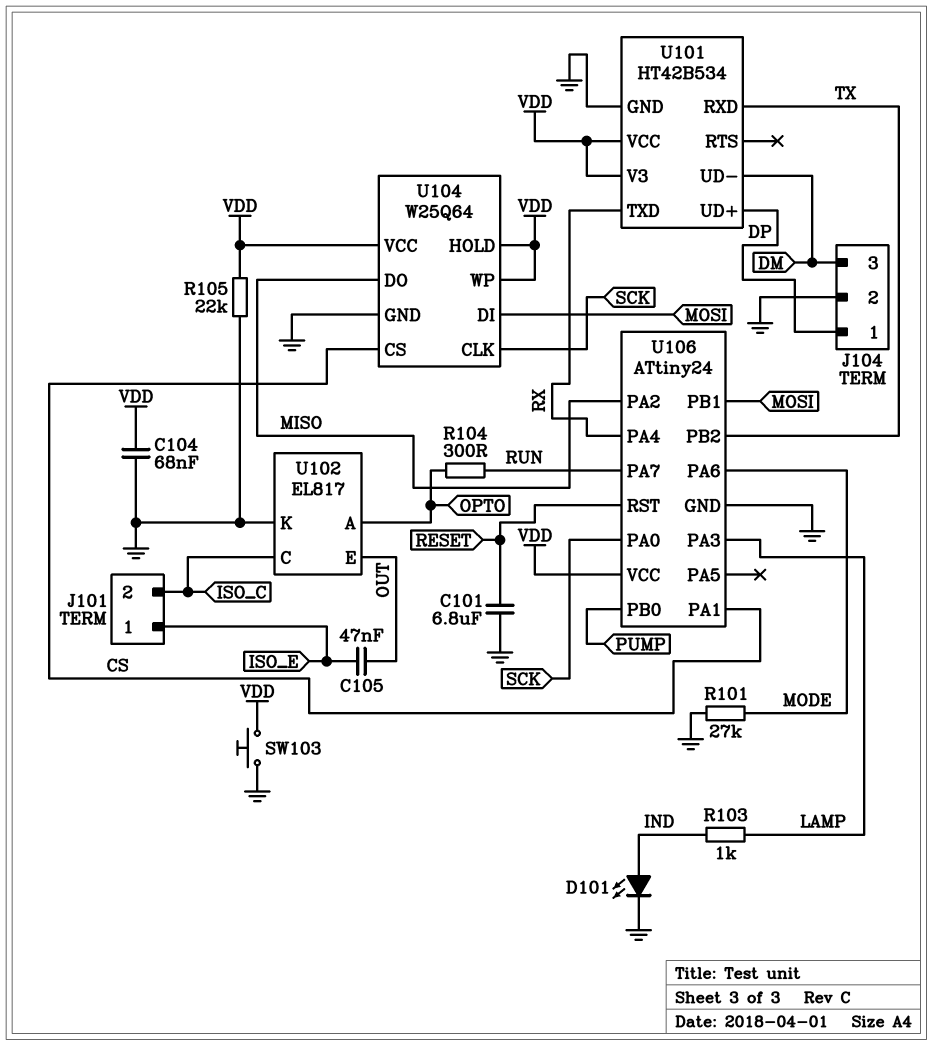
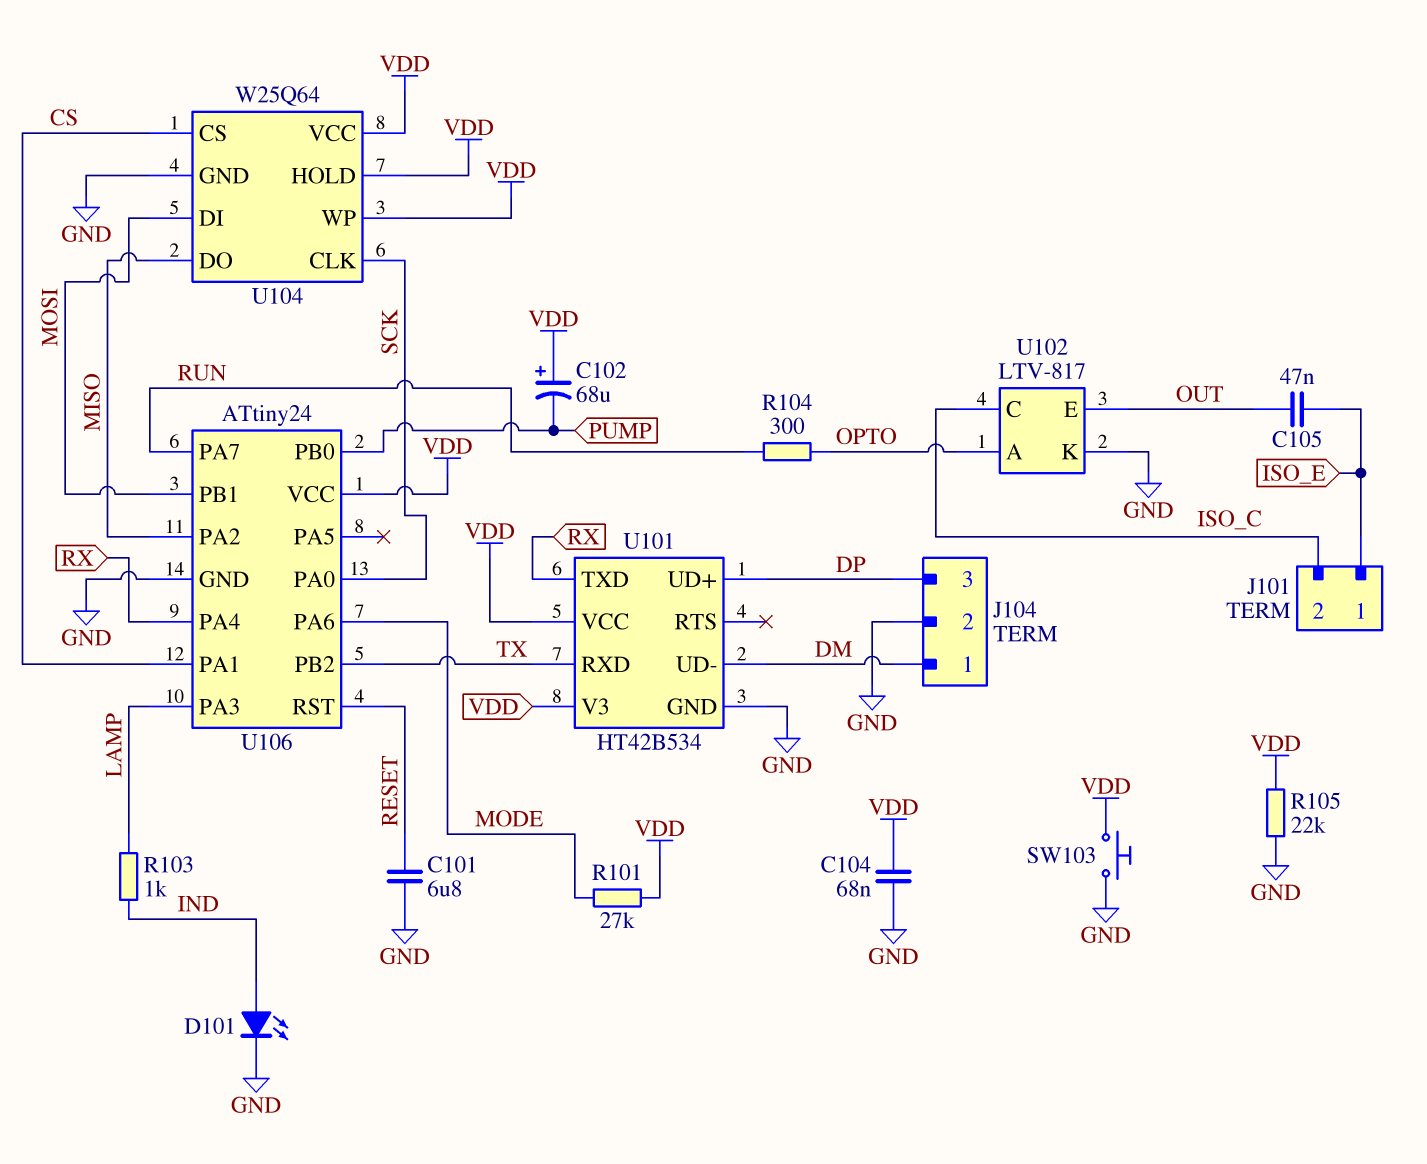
C102: none -> 68uF (plus VDD, minus PUMP)
J104 pin 1: DP -> DM
J104 pin 3: DM -> DP
R101: 27k (GND, MODE) -> 27k (MODE, VDD)
U102: EL817 -> LTV-817

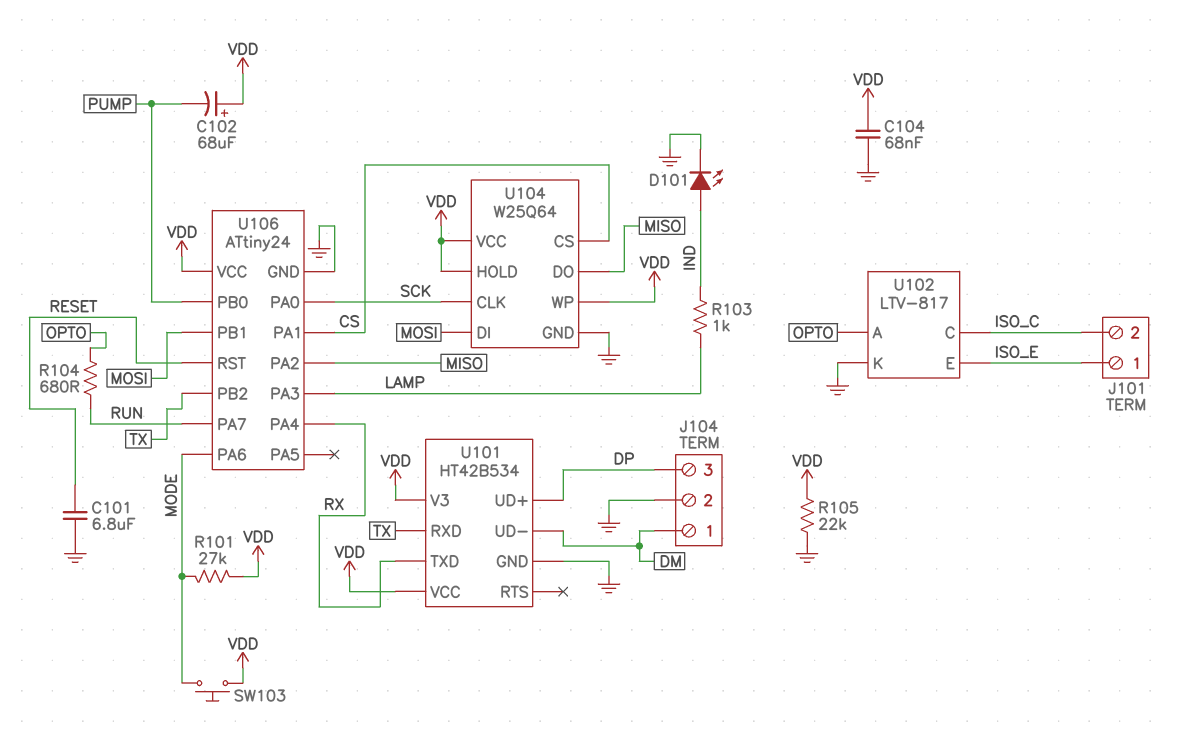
C105: 47nF (ISO_E, OUT) -> none
R104: 300 (OPTO, RUN) -> 680 (OPTO, RUN)
SW103: button (GND, VDD) -> button (MODE, VDD)
U102 pin E: OUT -> ISO_E

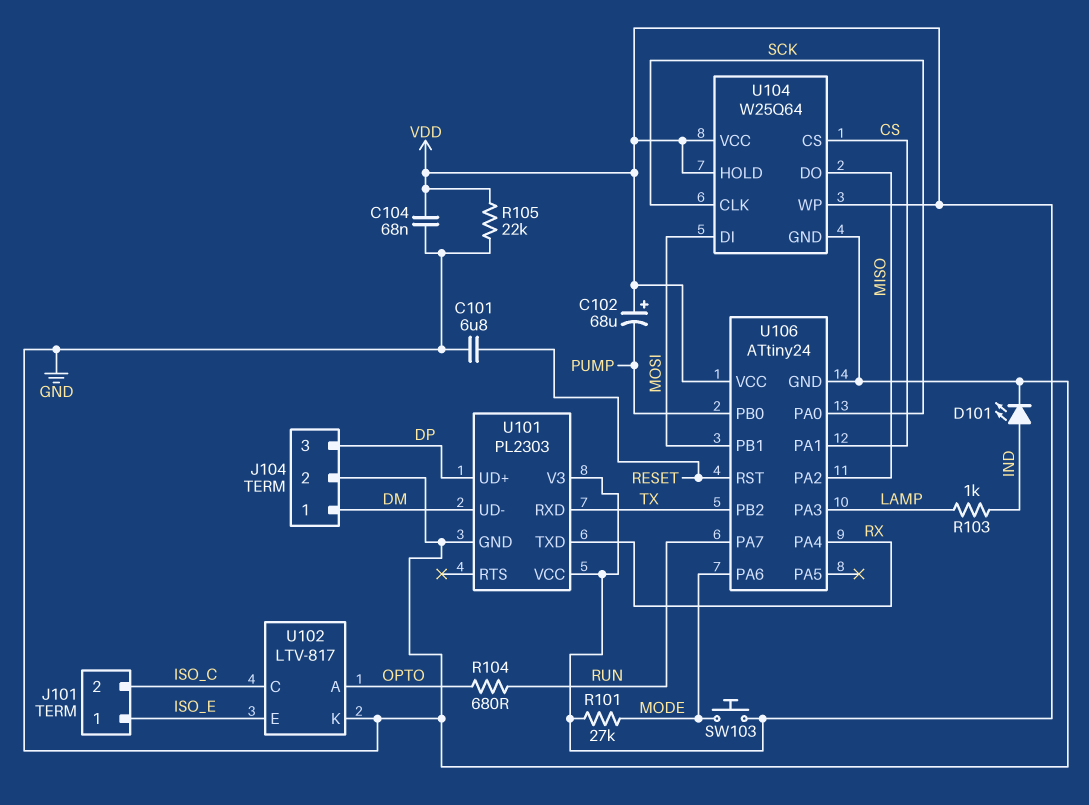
U101: HT42B534 -> PL2303

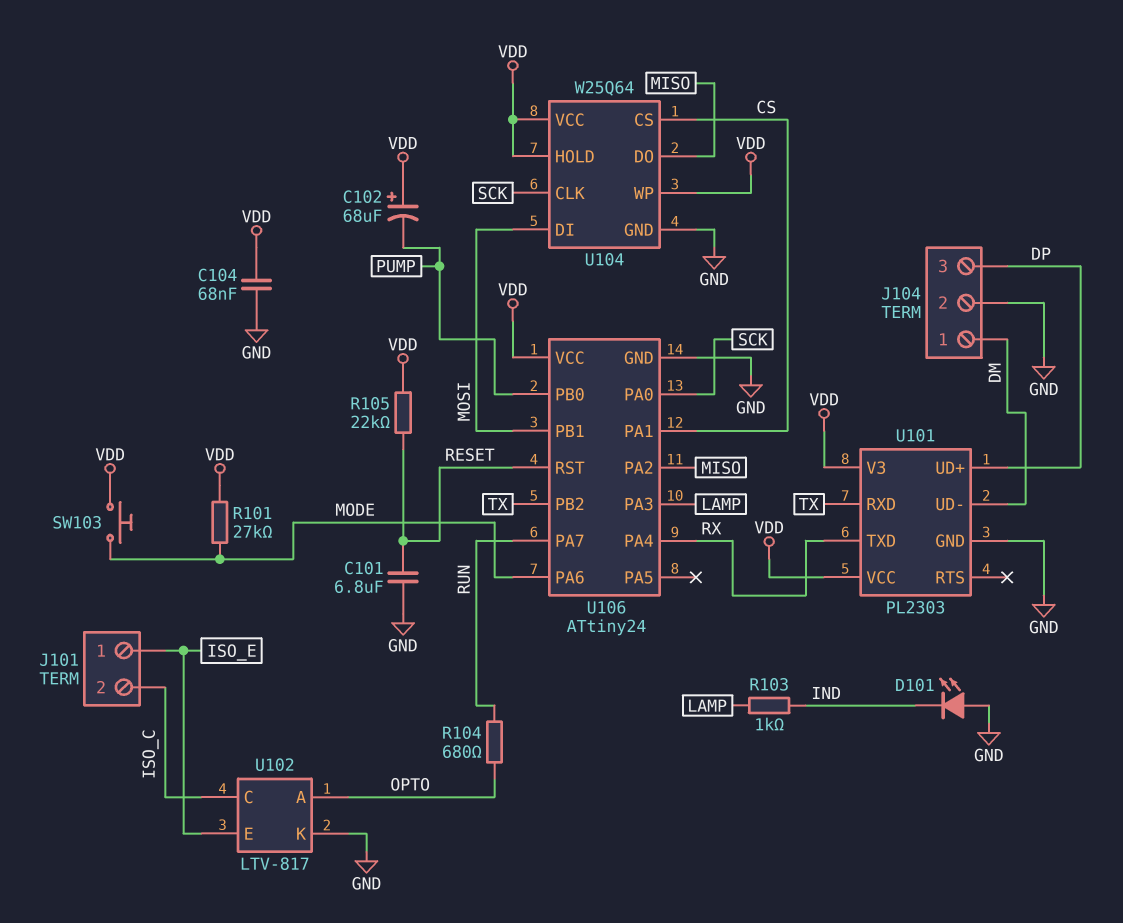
D101: LED (A IND, K GND) -> LED (A GND, K IND)
R105: 22k (GND, VDD) -> 22k (RESET, VDD)

